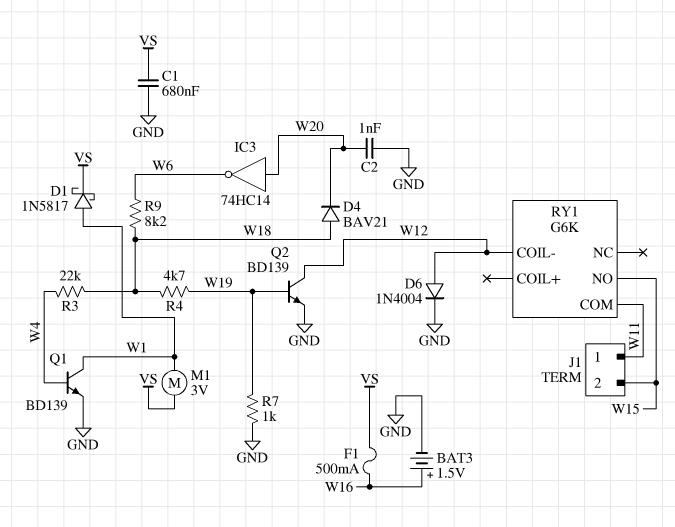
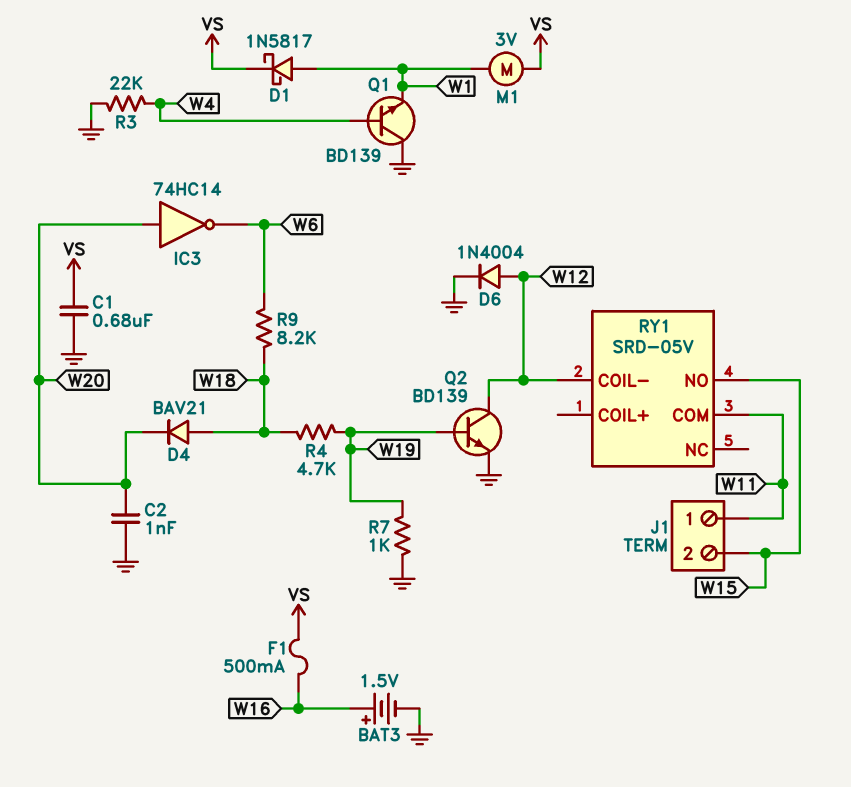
Q1: NPN BD139 (B W4, C W1, E GND) -> NPN BD139 (B W4, C GND, E W1)
R3: 22k (W4, W18) -> 22k (GND, W4)
RY1: G6K -> SRD-05V

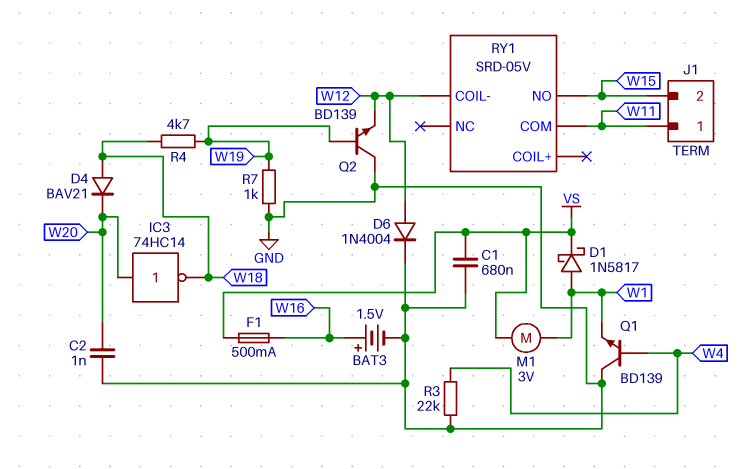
IC3: NOT 74HC14 (in W20, out W6) -> NOT 74HC14 (in W20, out W18)
Q2: NPN BD139 (B W19, C W12, E GND) -> NPN BD139 (B W19, C GND, E W12)
R9: 8.2k (W6, W18) -> none

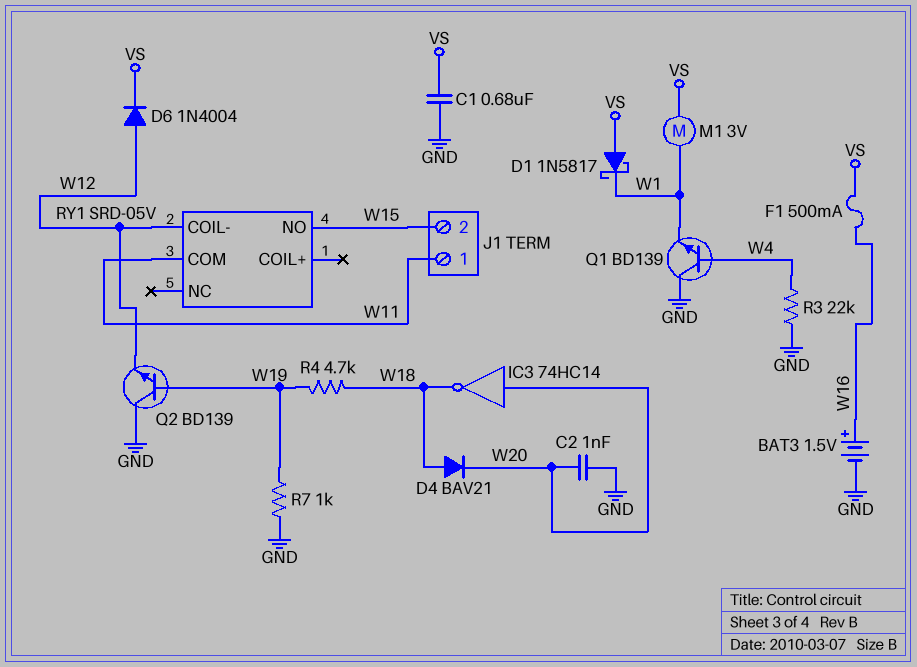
D1: schottky 1N5817 (A W1, K VS) -> schottky 1N5817 (A VS, K W1)
D6: diode 1N4004 (A W12, K GND) -> diode 1N4004 (A W12, K VS)

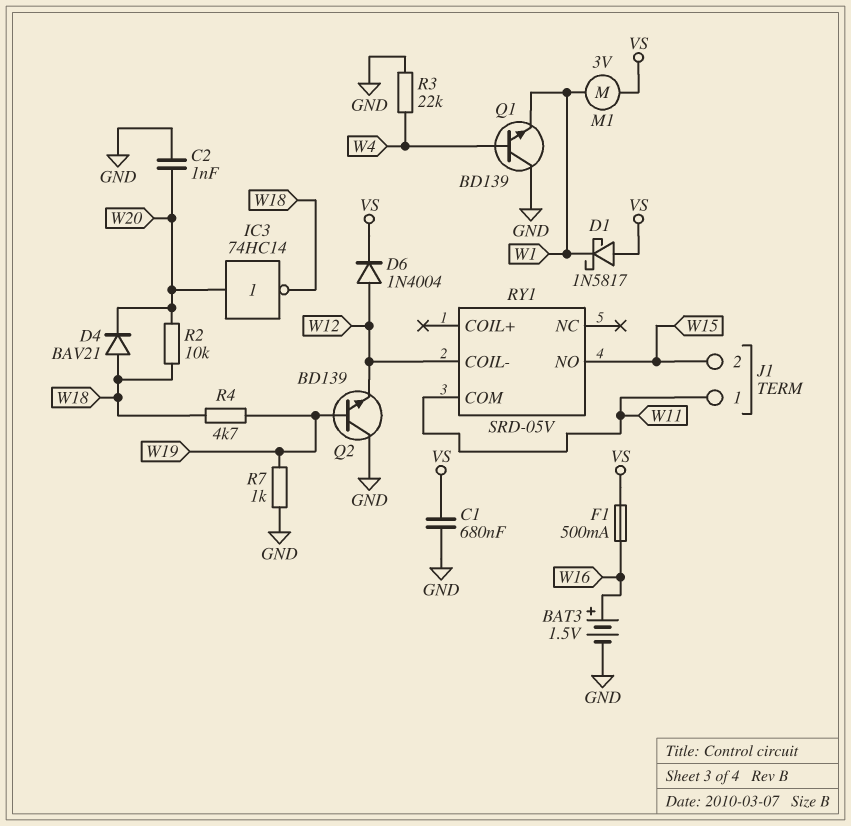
R2: none -> 10k (W18, W20)

